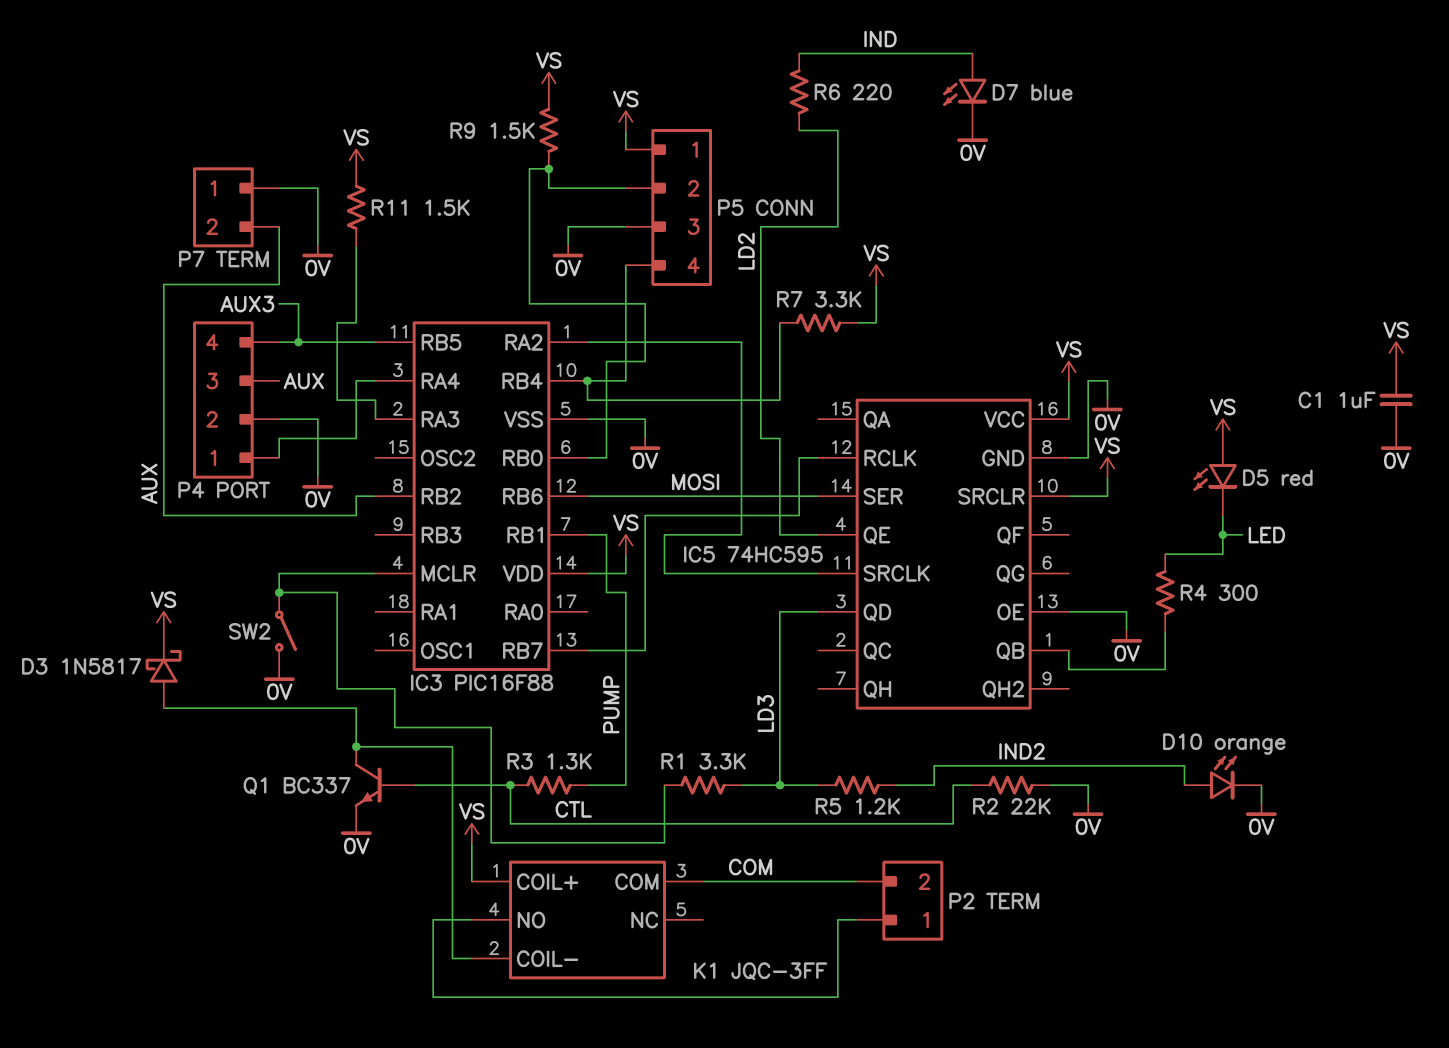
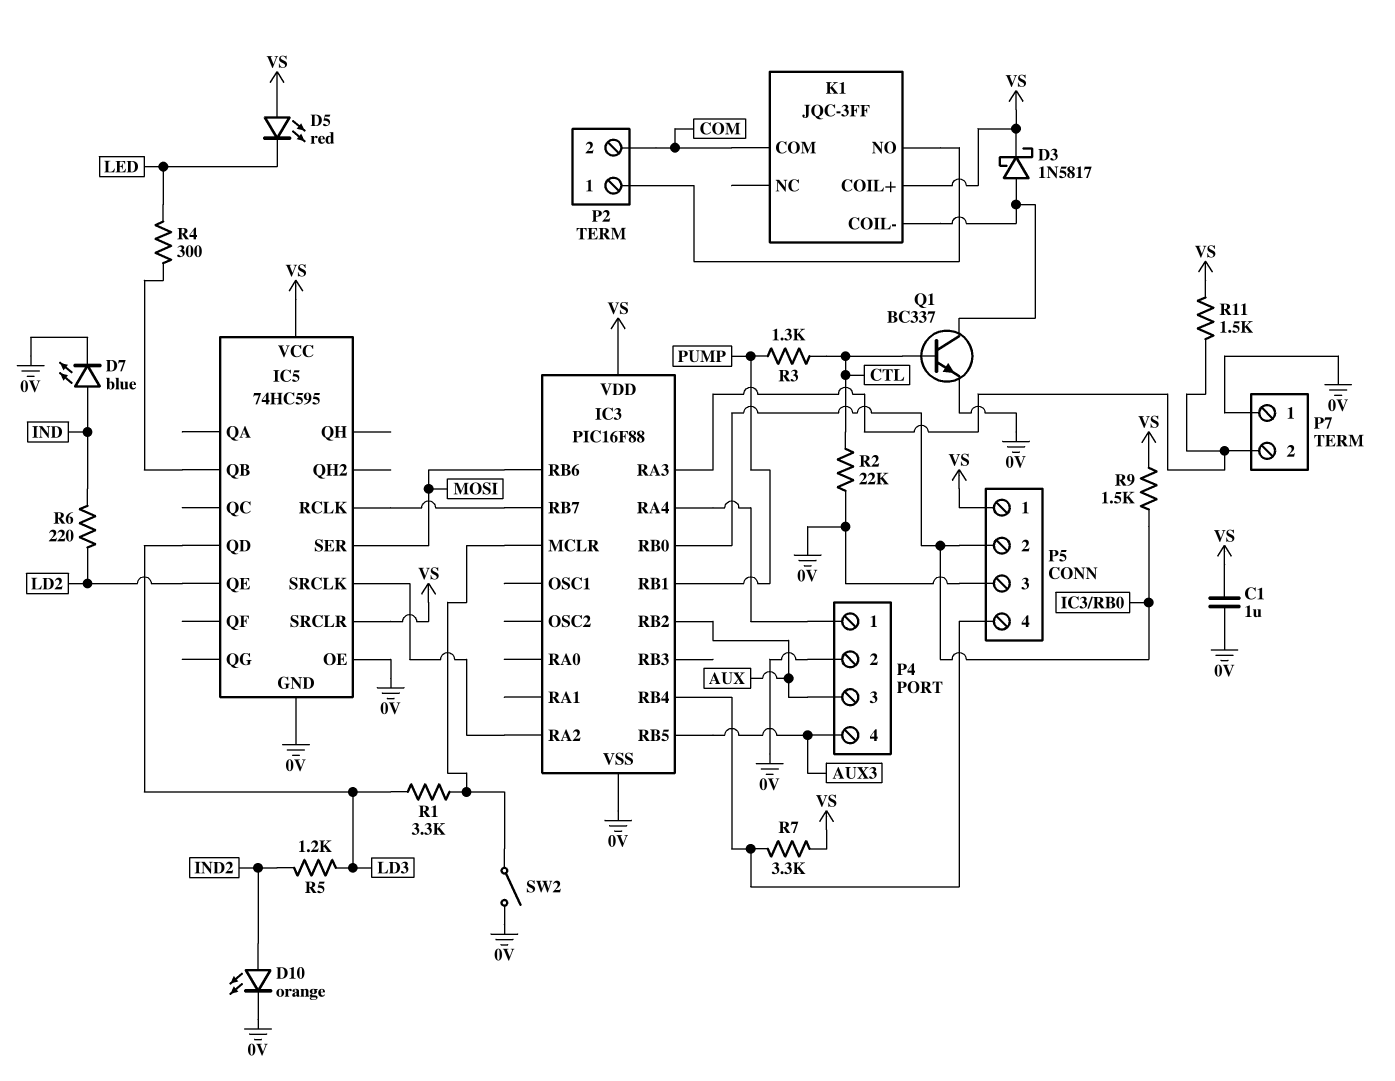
P7 pin 2: AUX -> IC3/RA3

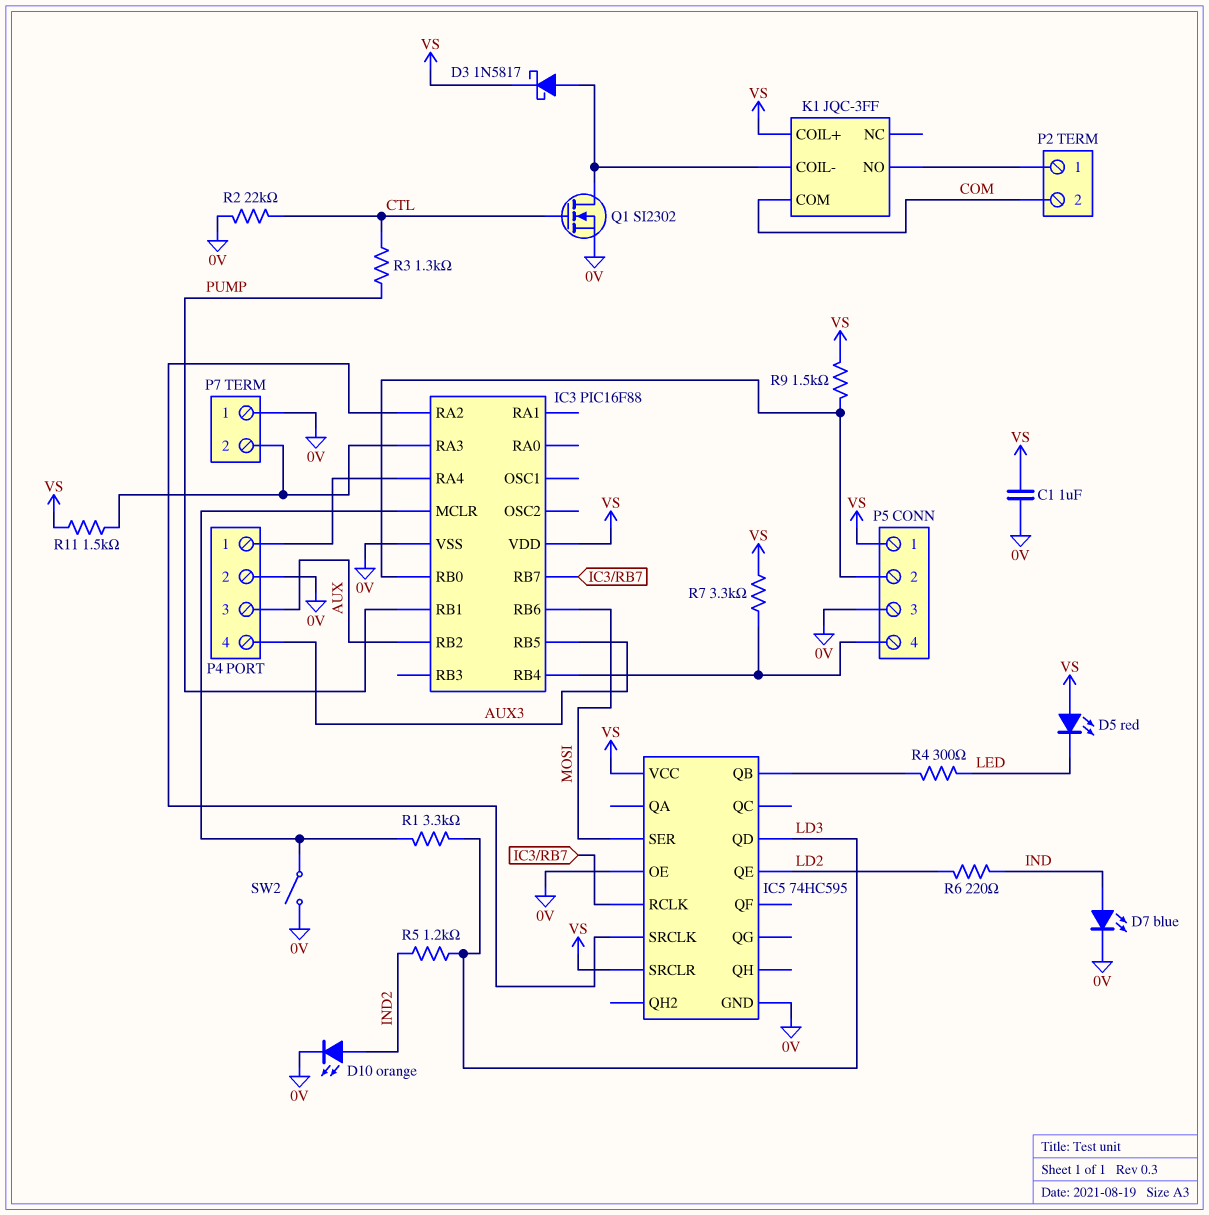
Q1: NPN BC337 (B CTL, C K1/COIL-, E 0V) -> NMOS SI2302 (G CTL, D K1/COIL-, S 0V)

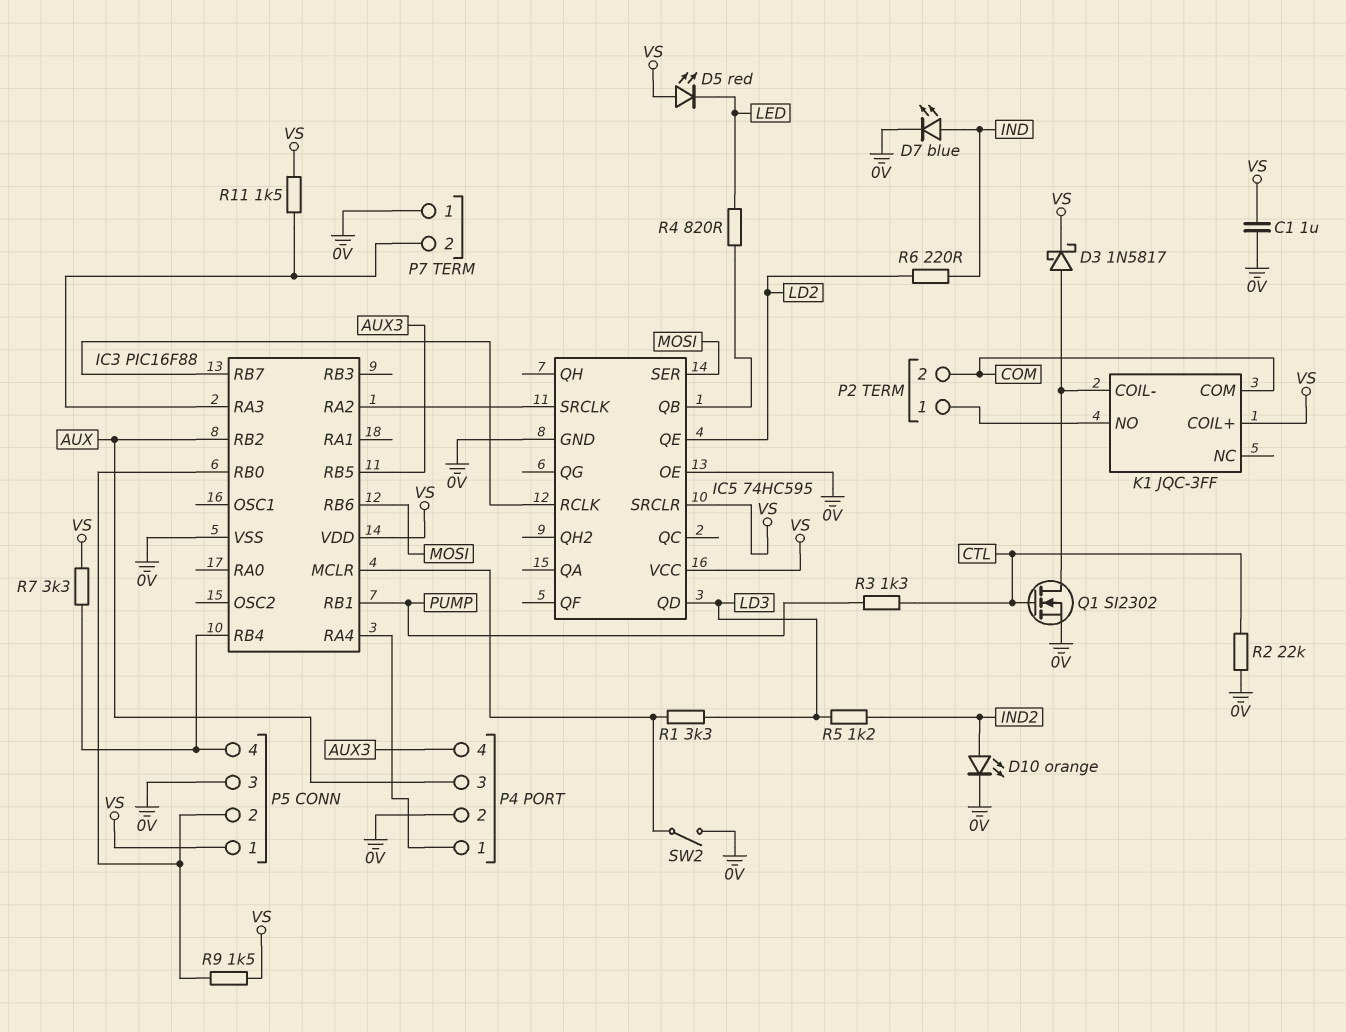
R4: 300 (IC5/QB, LED) -> 820 (IC5/QB, LED)

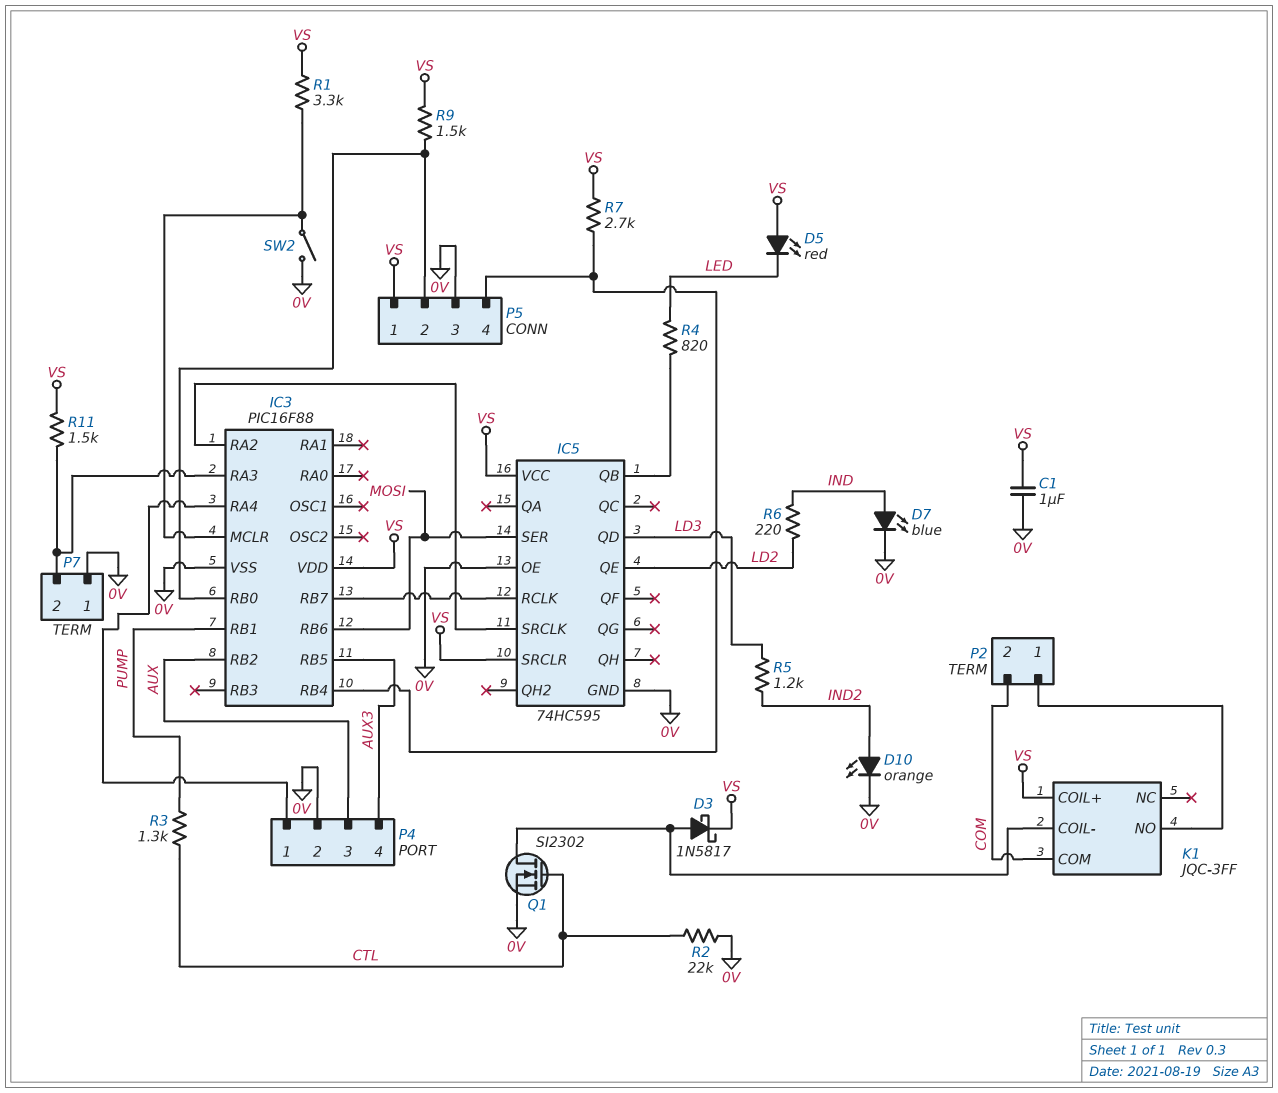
R1: 3.3k (IC3/MCLR, LD3) -> 3.3k (IC3/MCLR, VS)
R7: 3.3k (IC3/RB4, VS) -> 2.7k (IC3/RB4, VS)

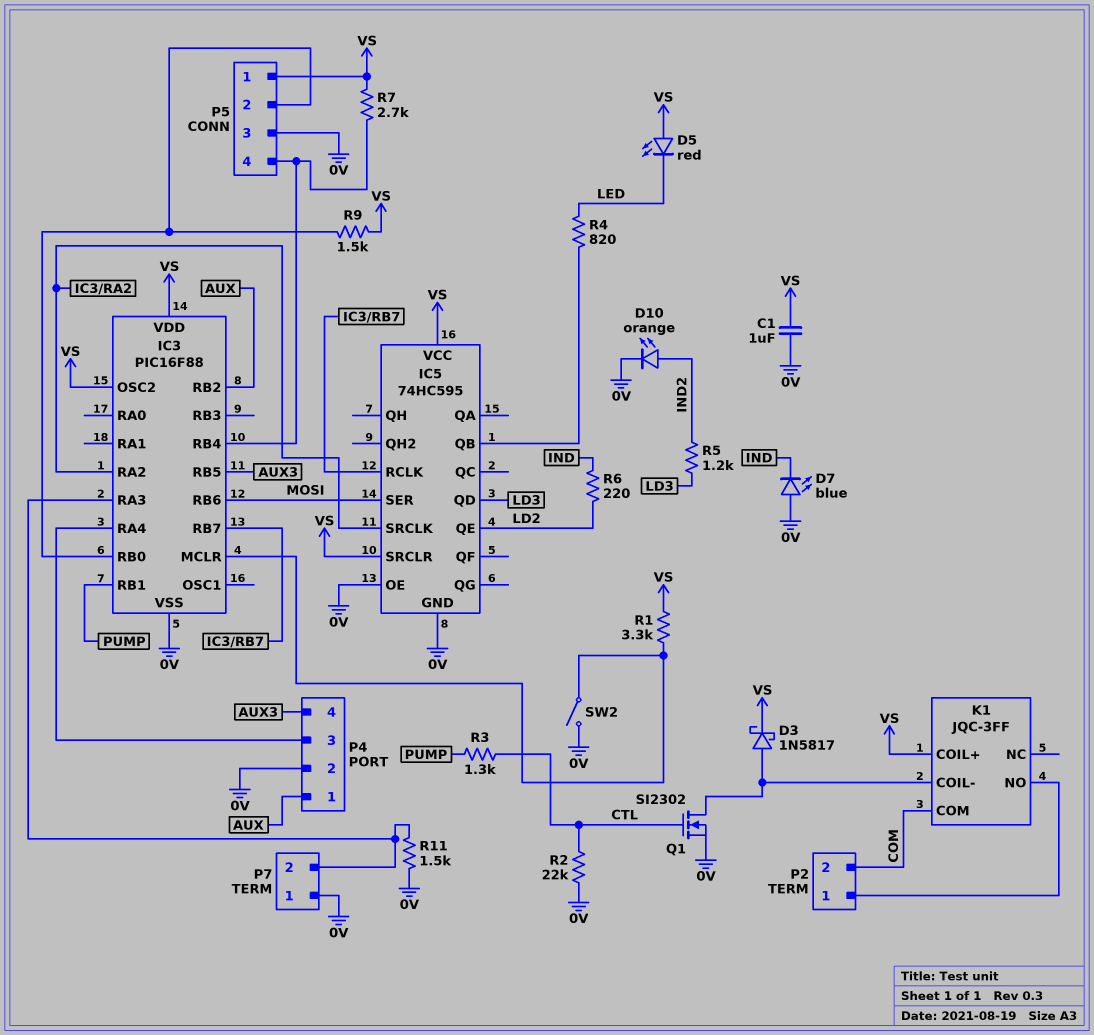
D7: LED blue (A IND, K 0V) -> LED blue (A 0V, K IND)
IC3 pin OSC2: none -> VS
P4 pin 1: IC3/RA4 -> AUX
P4 pin 3: AUX -> IC3/RA4
R11: 1.5k (IC3/RA3, VS) -> 1.5k (0V, IC3/RA3)

